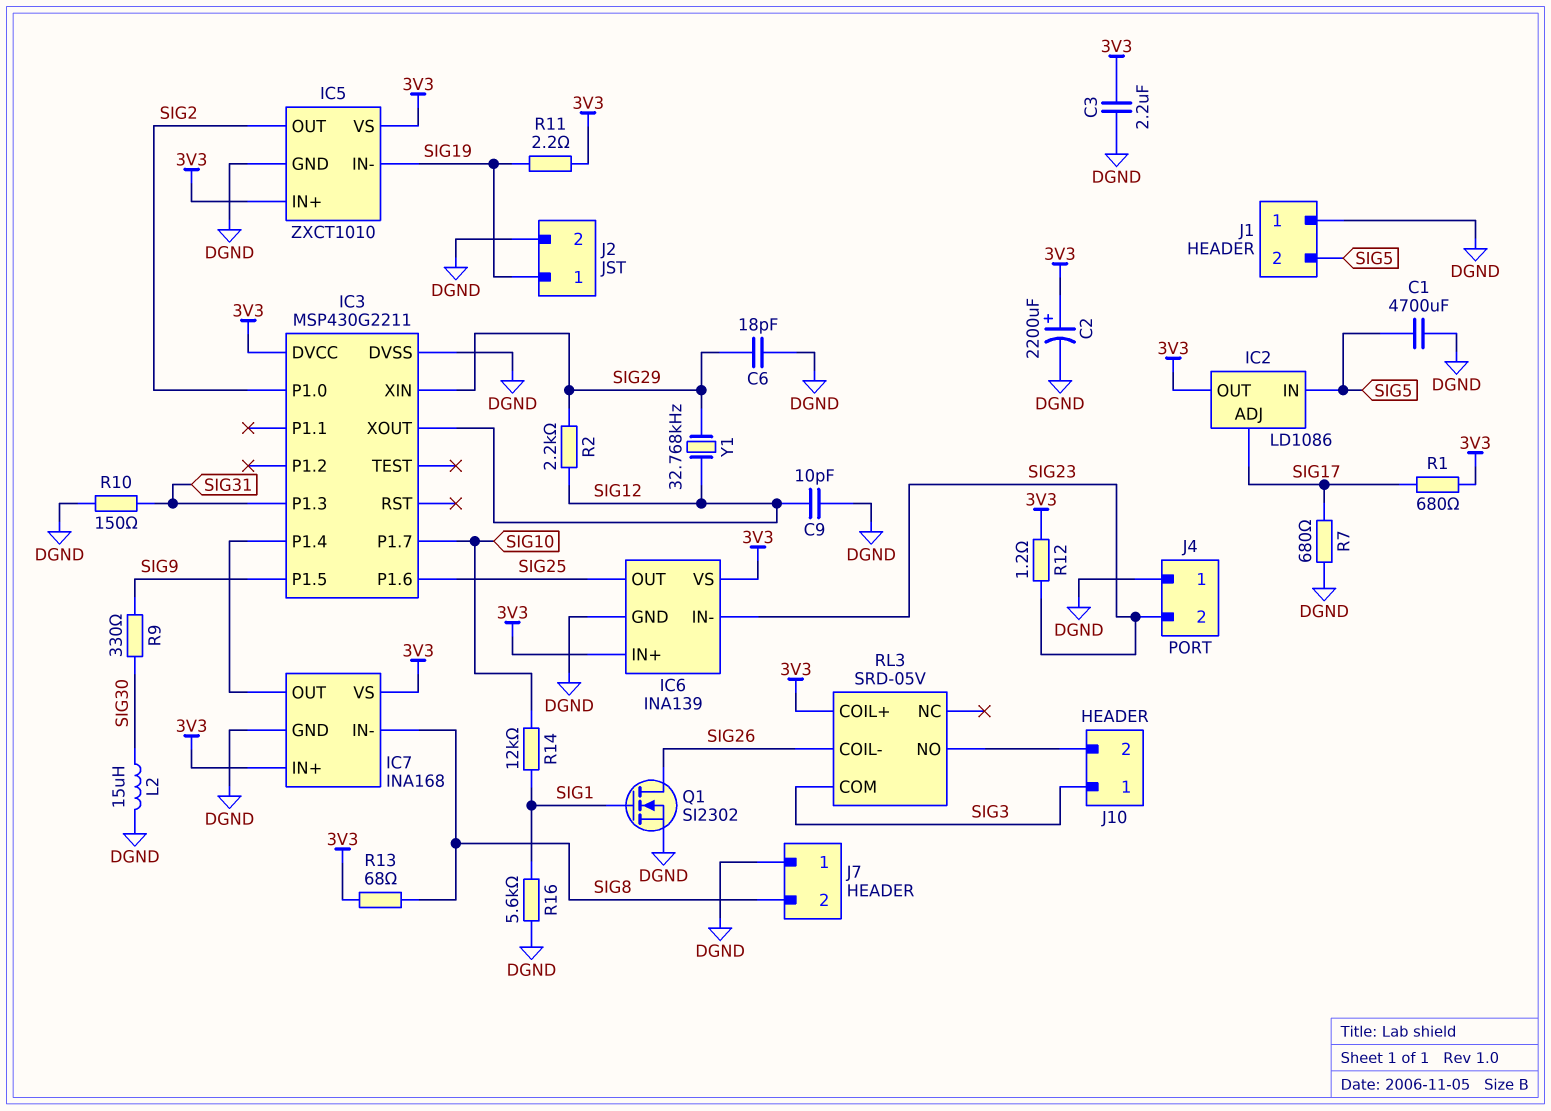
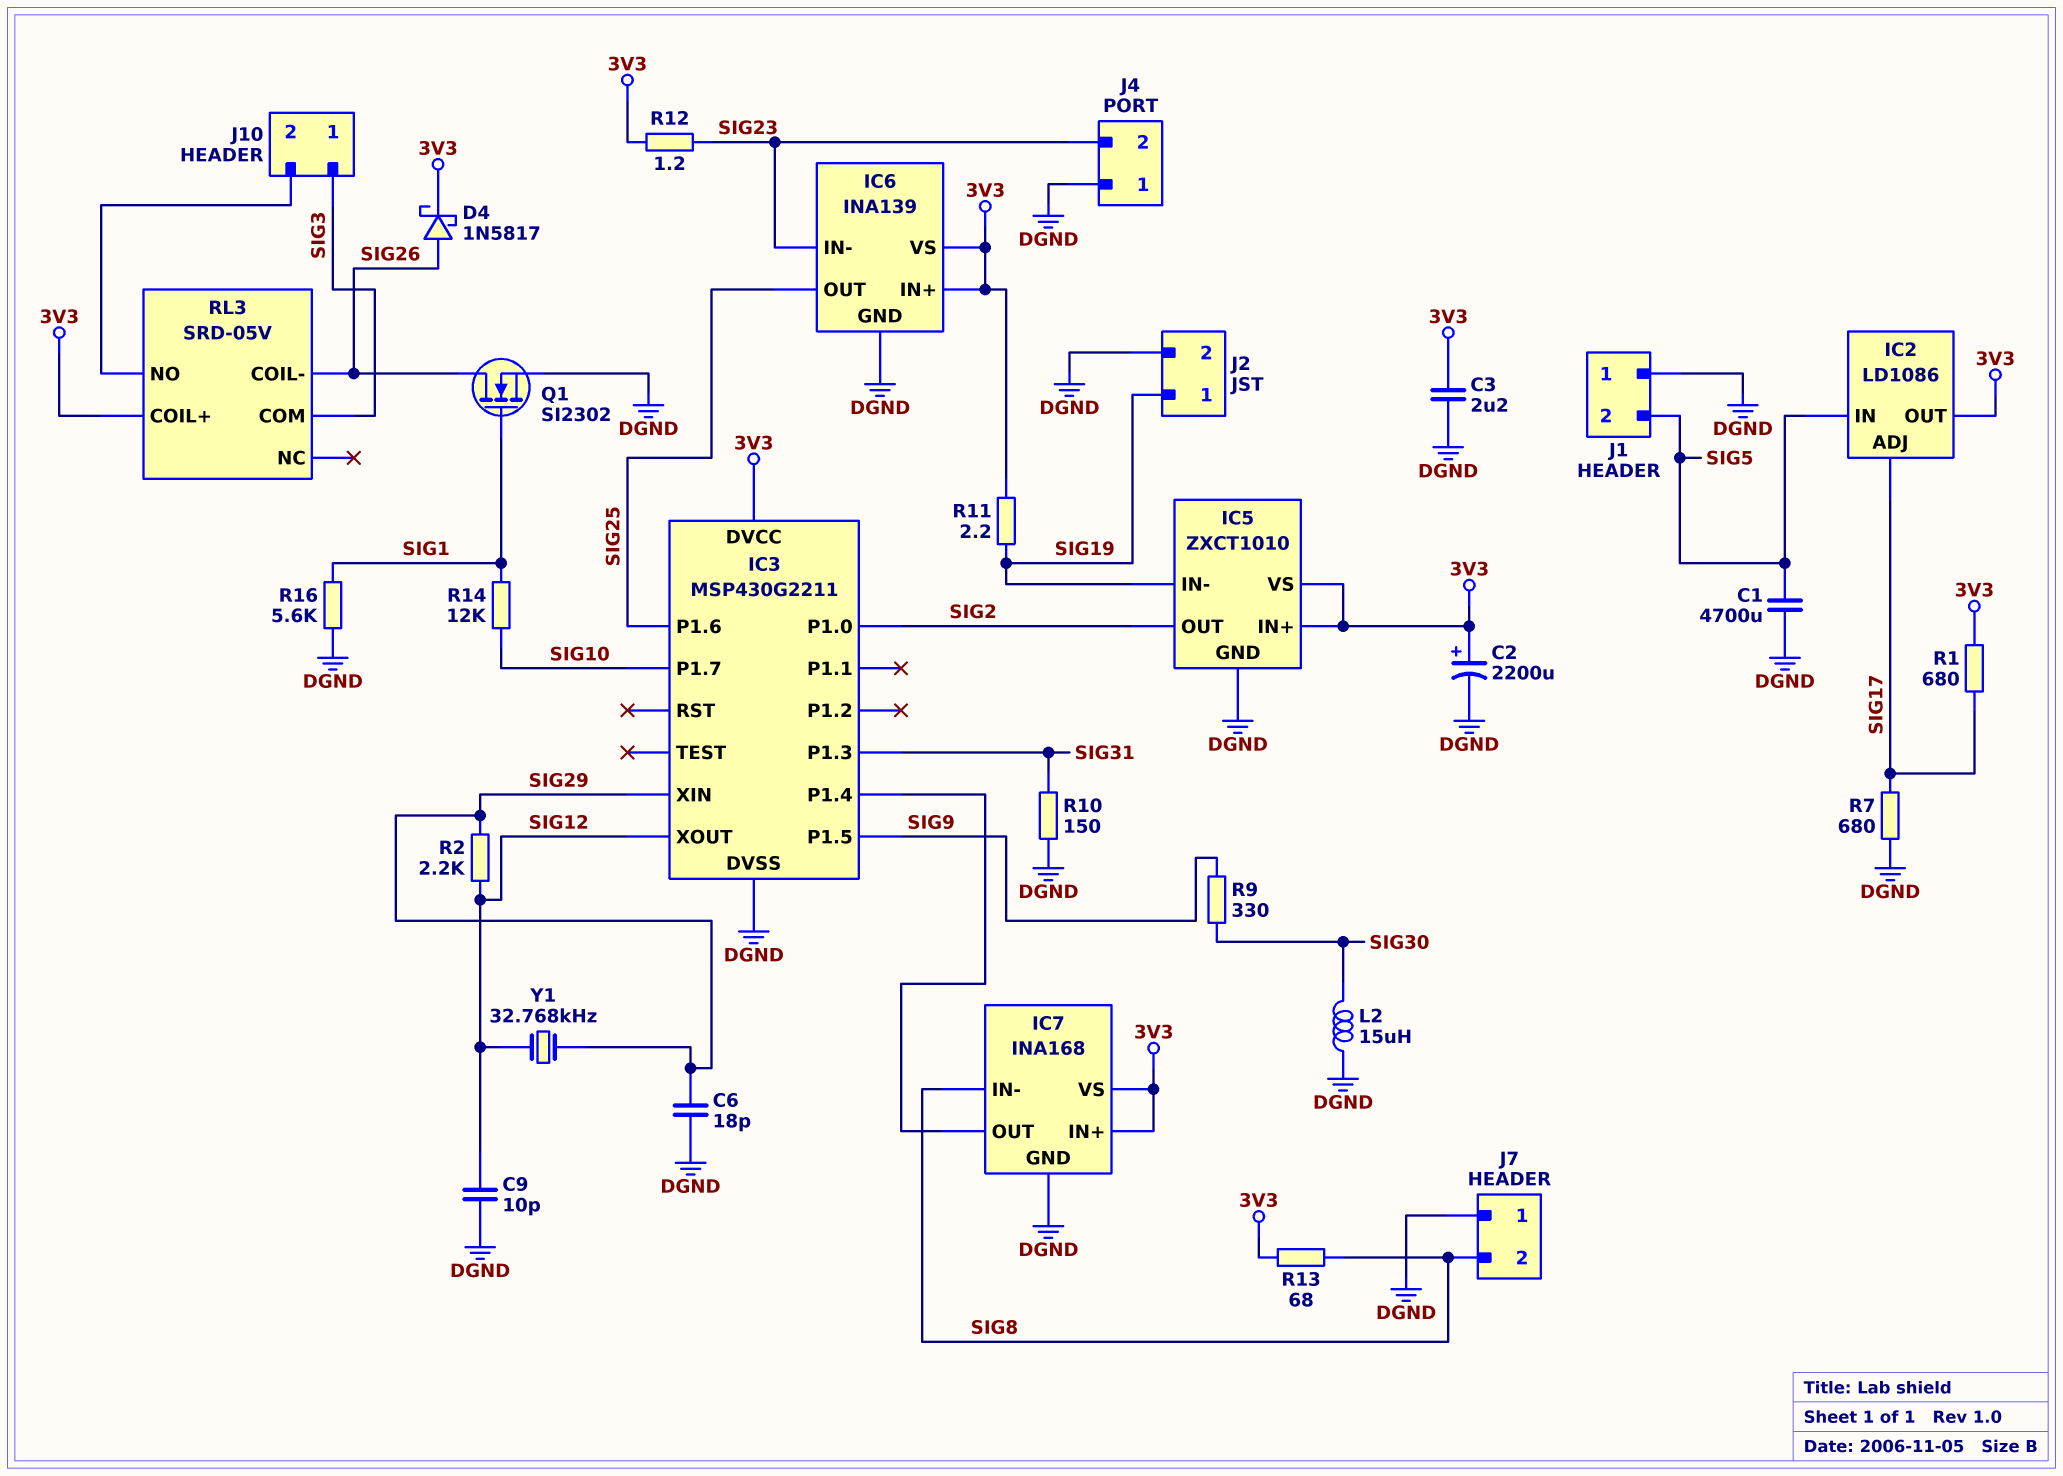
D4: none -> schottky 1N5817 (A SIG26, K 3V3)

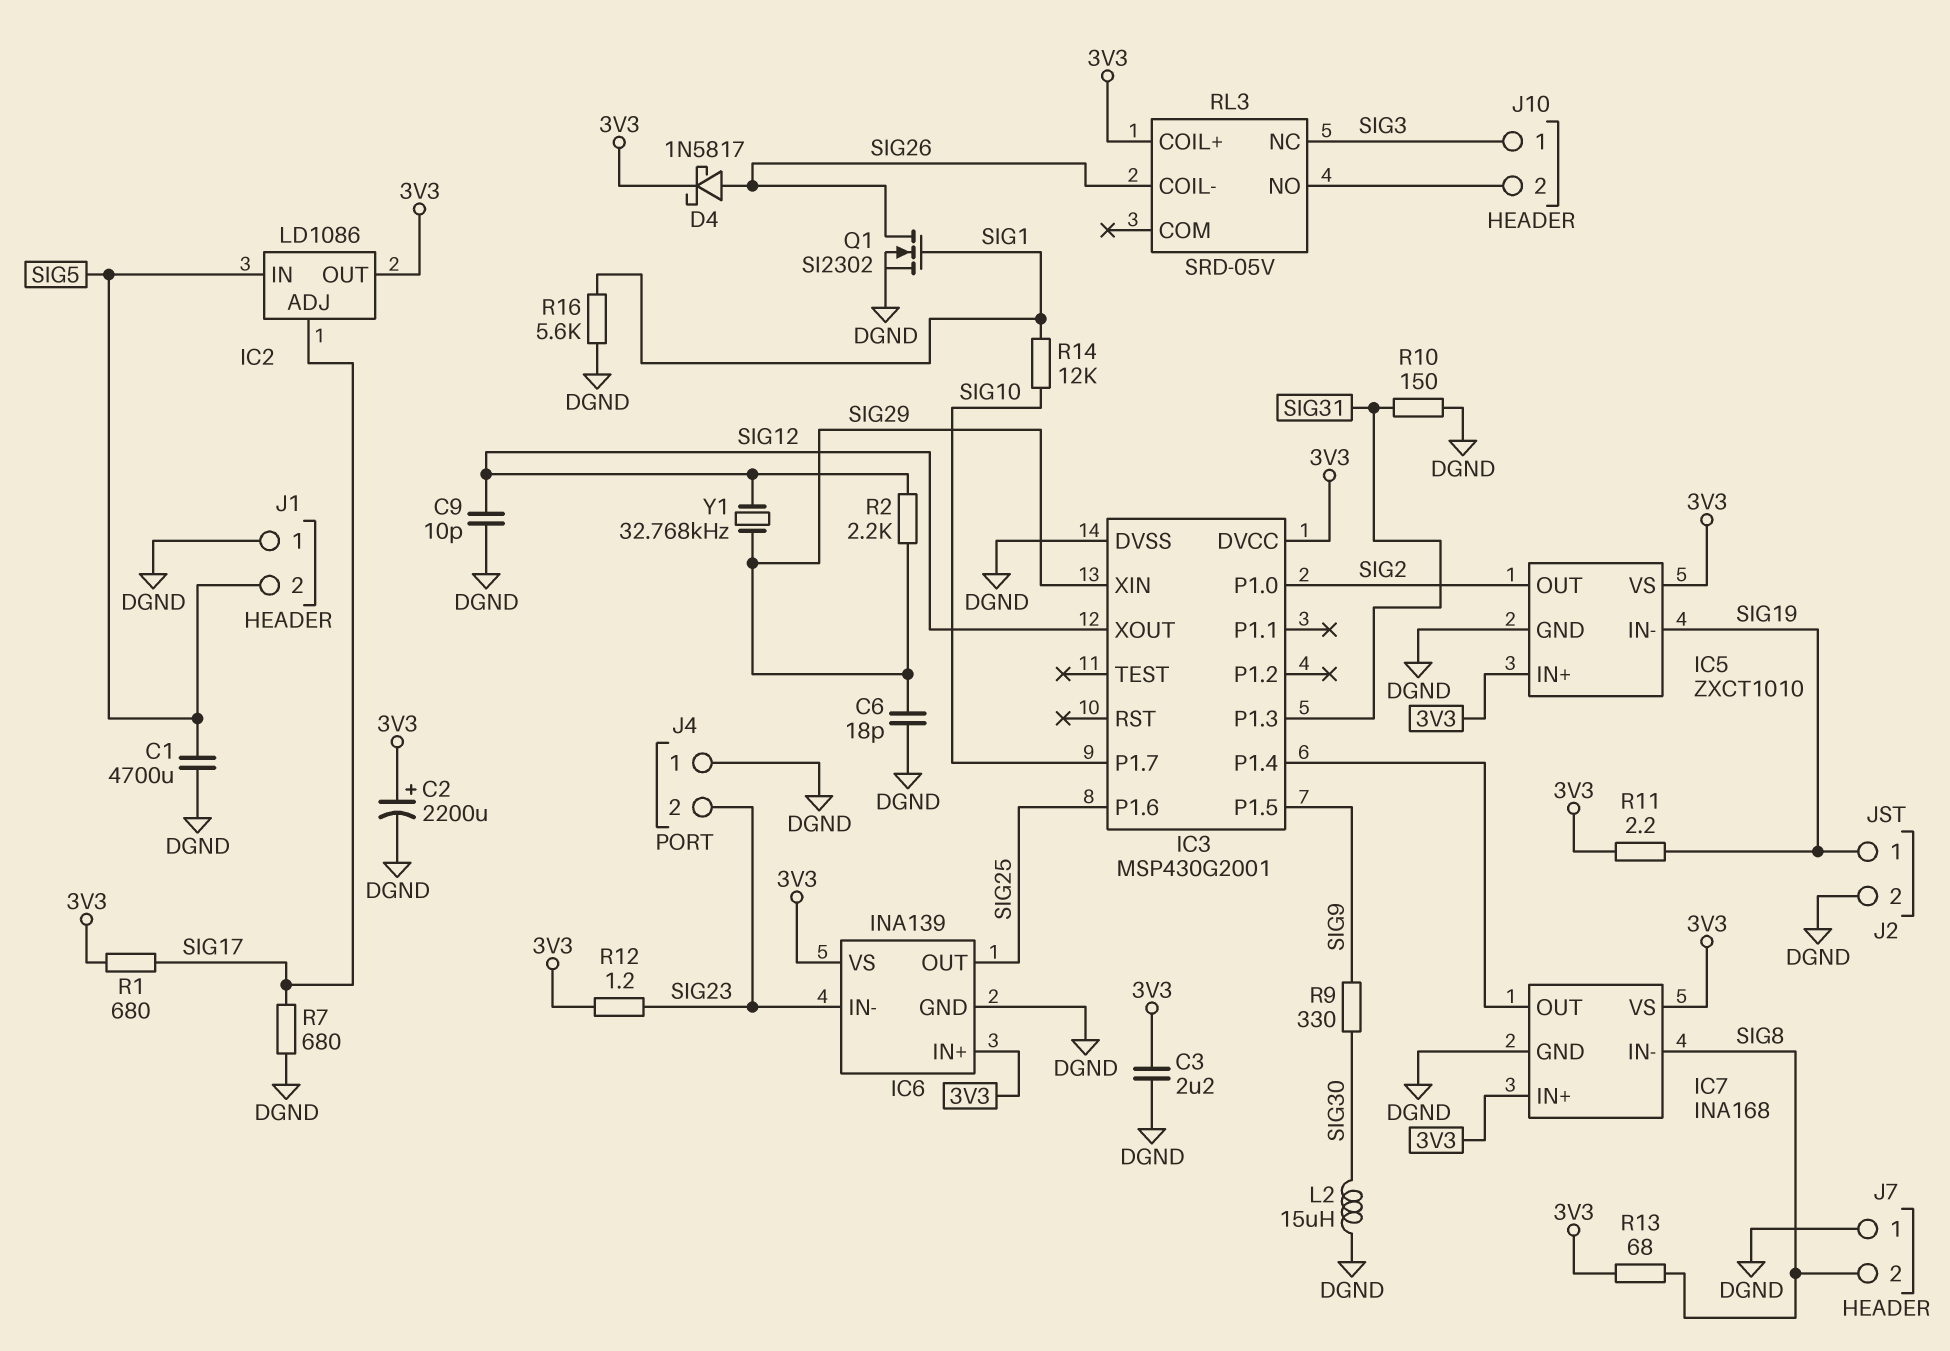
IC3: MSP430G2211 -> MSP430G2001
RL3 pin COM: SIG3 -> none
RL3 pin NC: none -> SIG3

